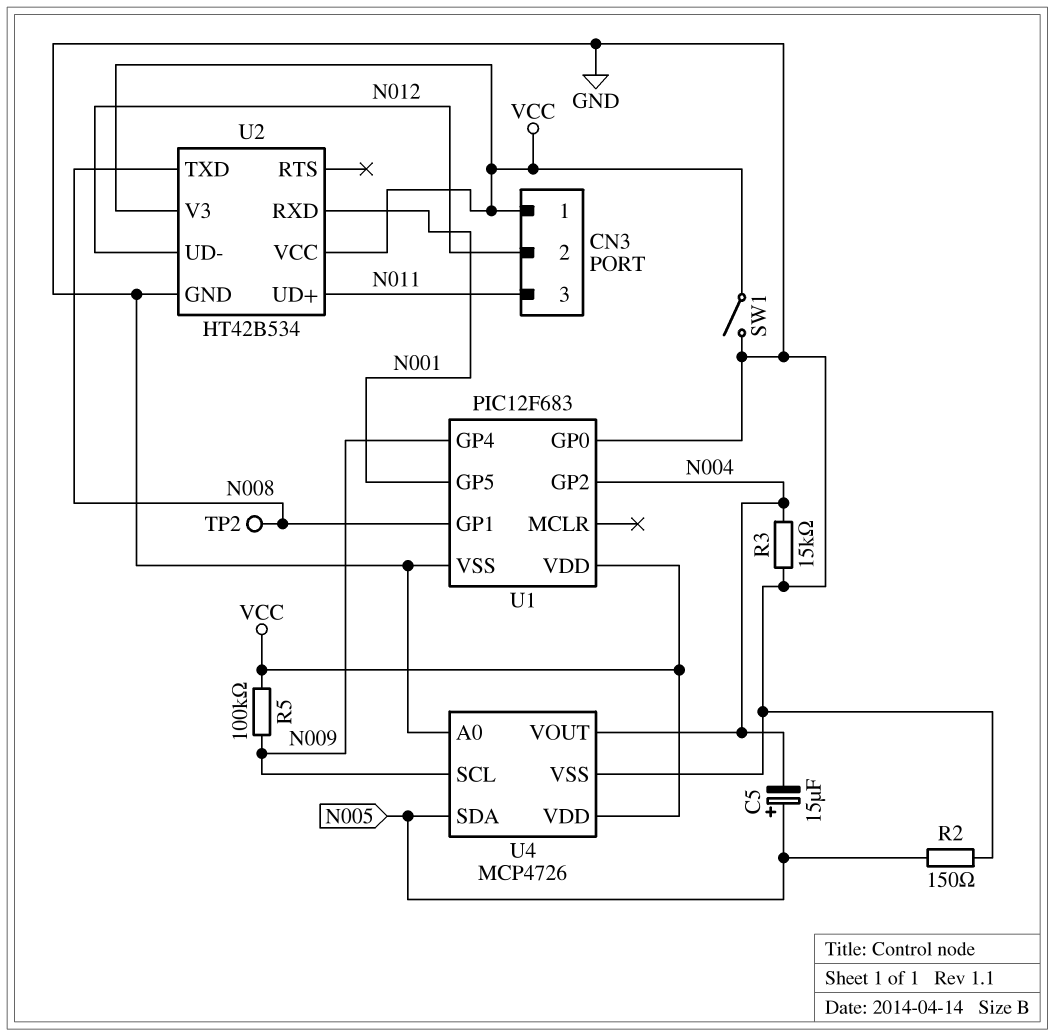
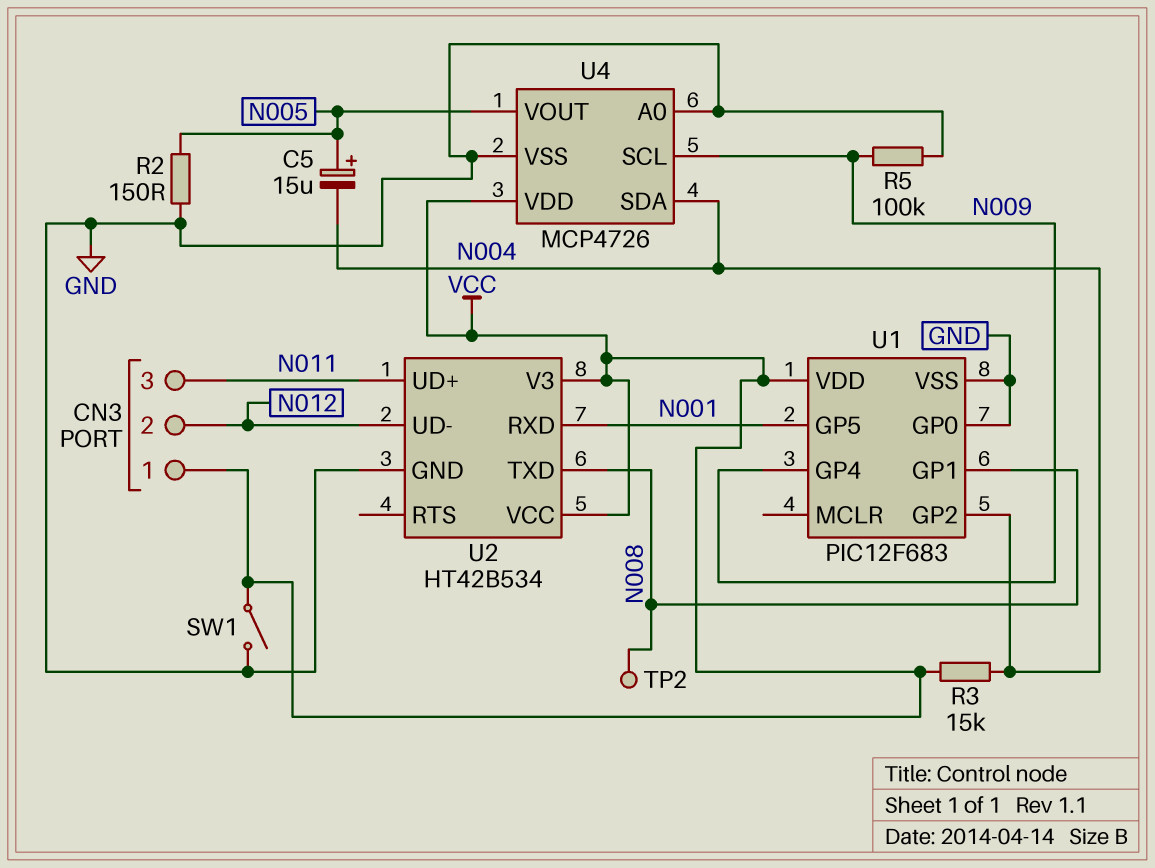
R3: 15k (GND, N004) -> 15k (N004, VCC)
R5: 100k (N009, VCC) -> 100k (GND, N009)
U4 pin SDA: N005 -> N004
U4 pin VOUT: N004 -> N005

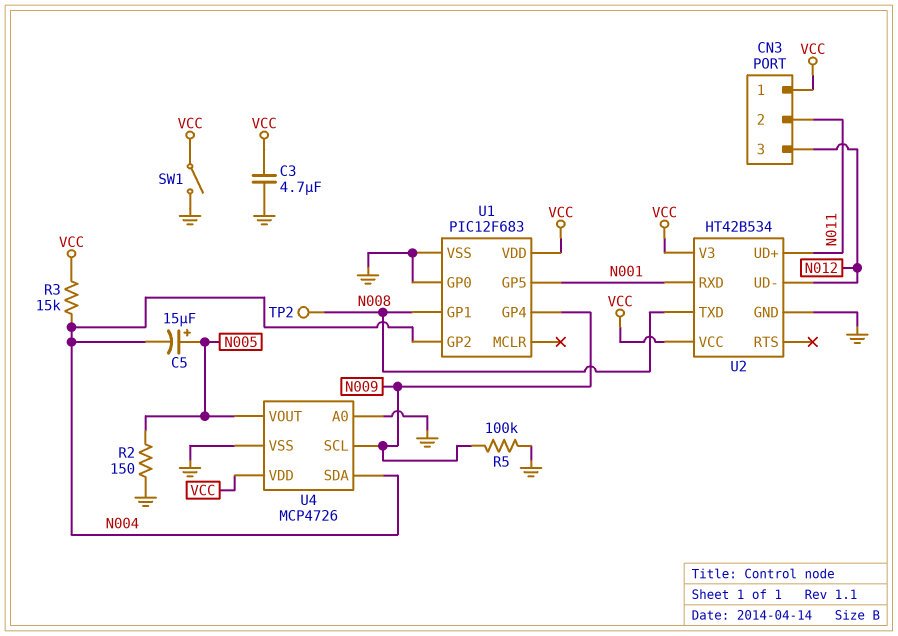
C3: none -> 4.7uF (GND, VCC)
CN3 pin 2: N012 -> N011
CN3 pin 3: N011 -> N012

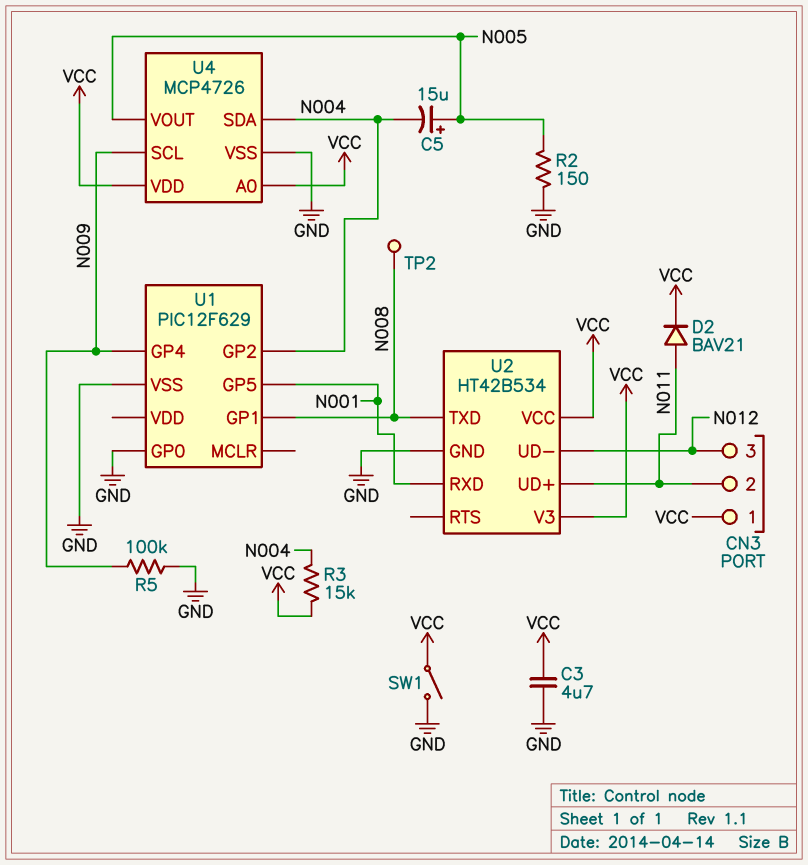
D2: none -> diode BAV21 (A N011, K VCC)
U1: PIC12F683 -> PIC12F629
U1 pin VDD: VCC -> none
U4 pin A0: GND -> VCC

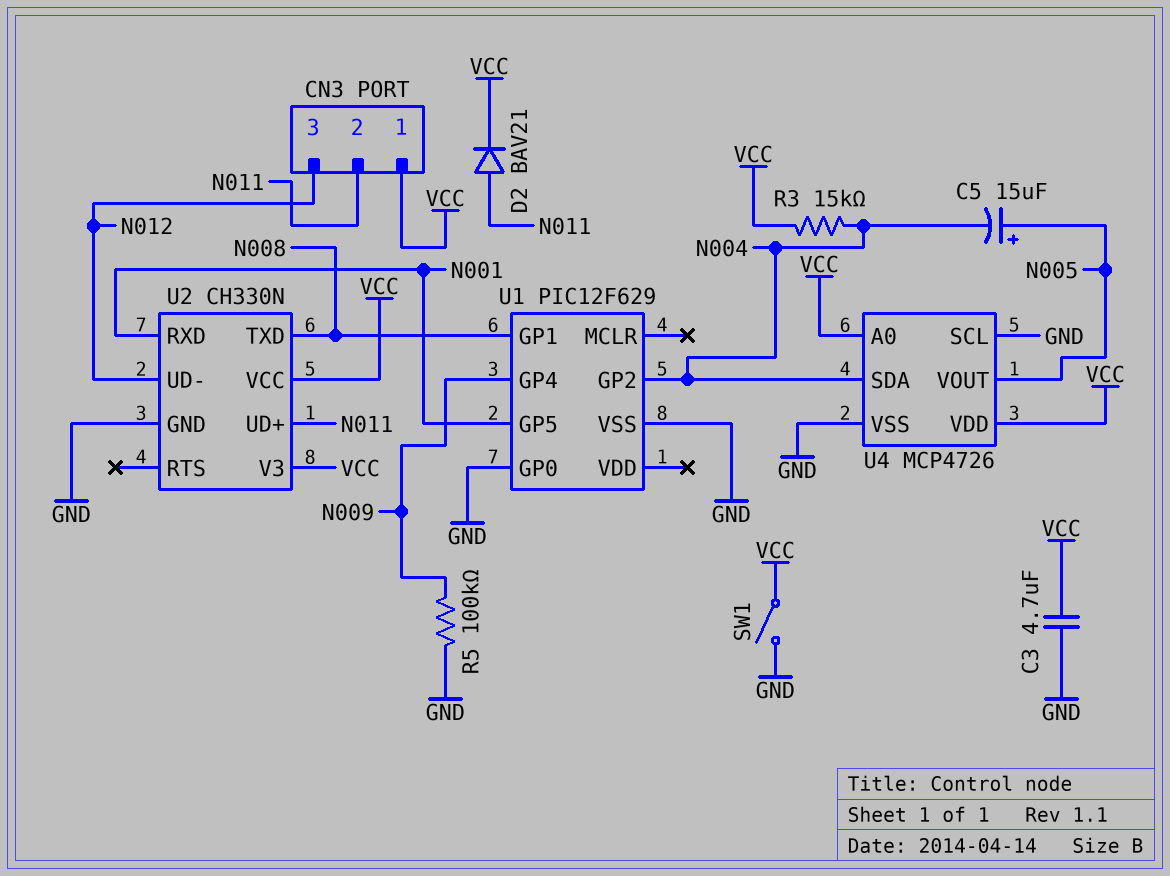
R2: 150 (GND, N005) -> none
TP2: test point (N008) -> none
U2: HT42B534 -> CH330N
U4 pin SCL: N009 -> GND

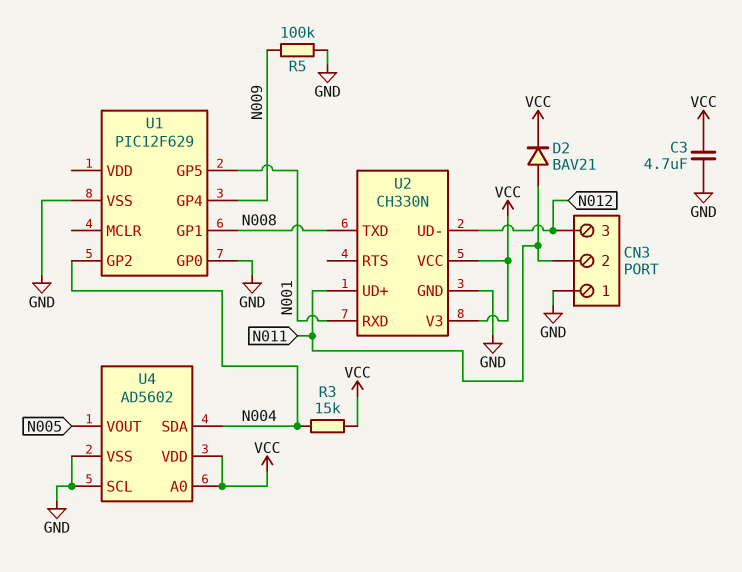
C5: 15uF (plus N005, minus N004) -> none
CN3 pin 1: VCC -> GND
SW1: switch (GND, VCC) -> none
U4: MCP4726 -> AD5602

